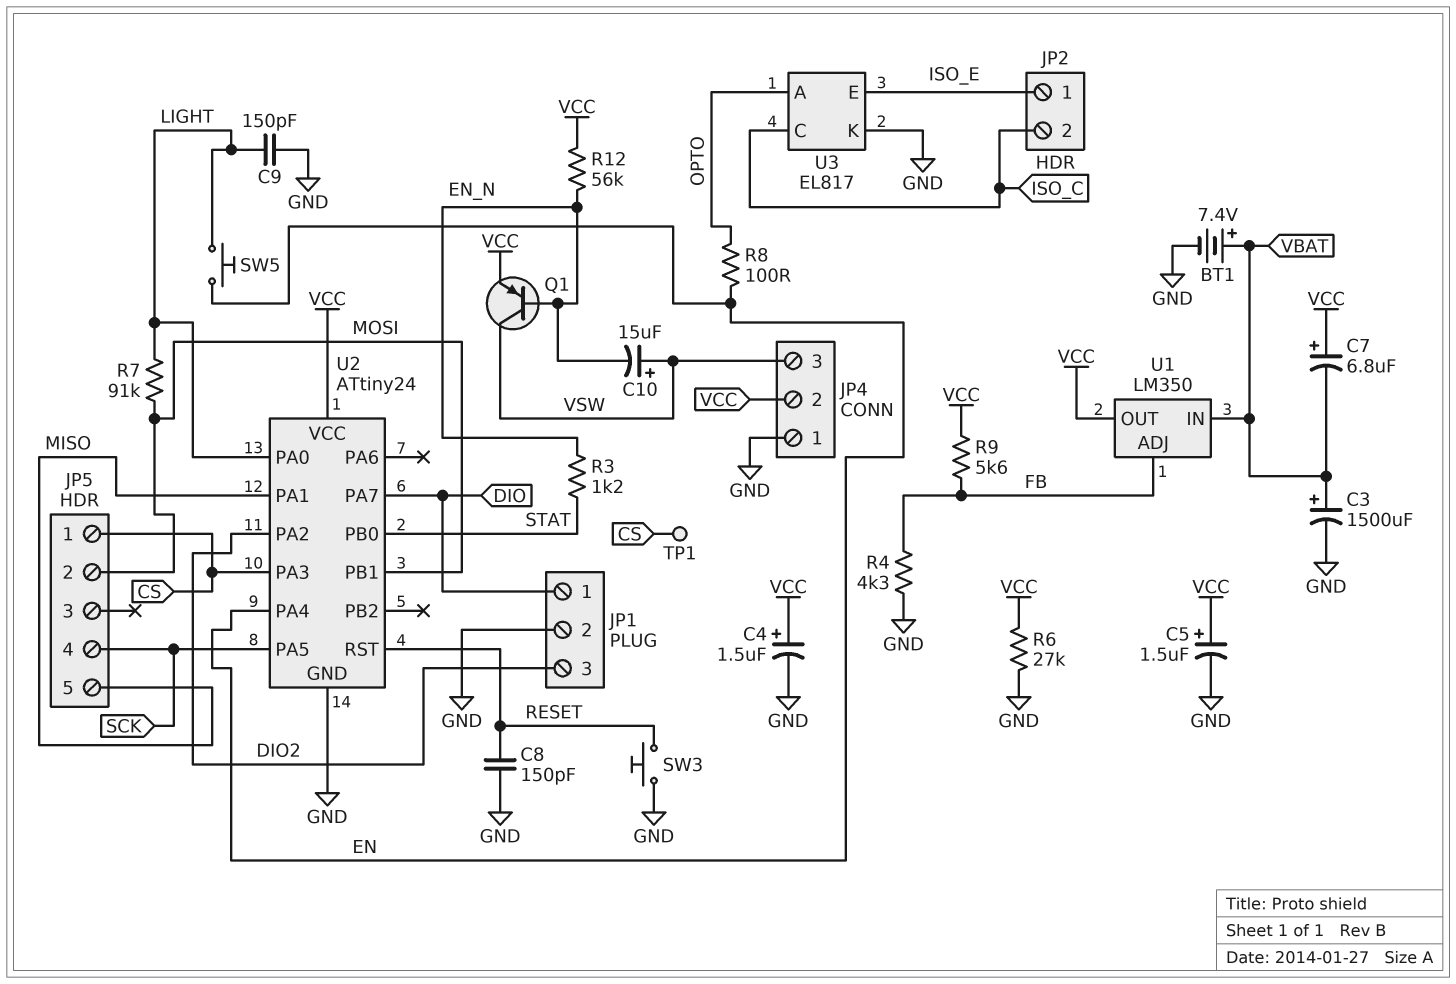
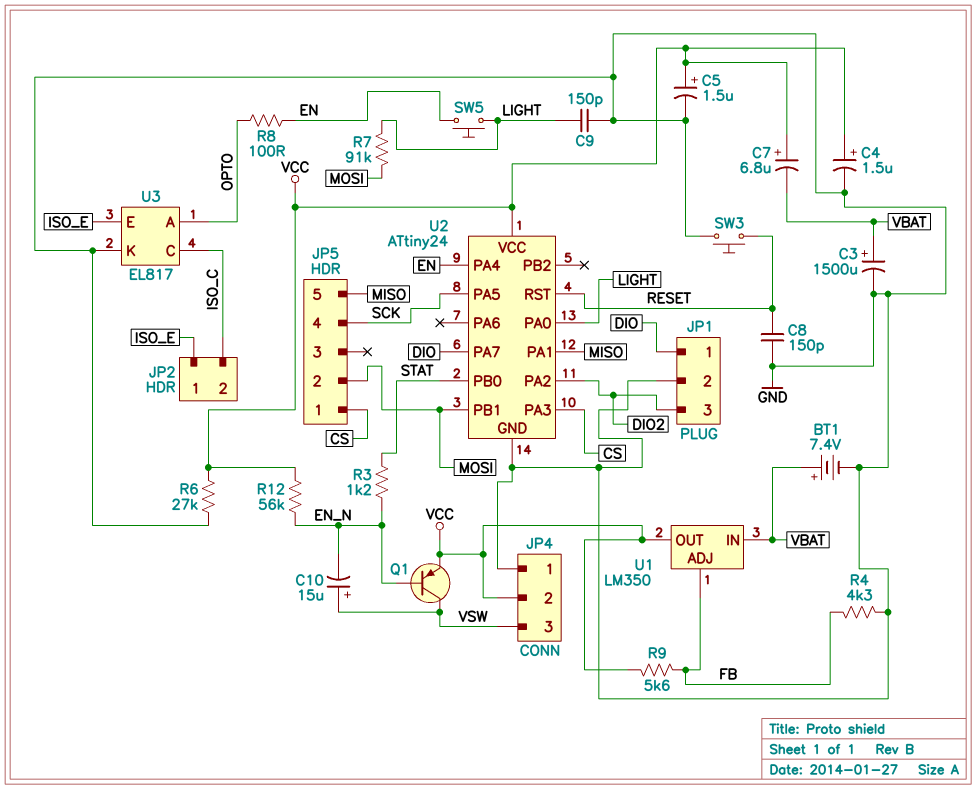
TP1: test point (CS) -> none

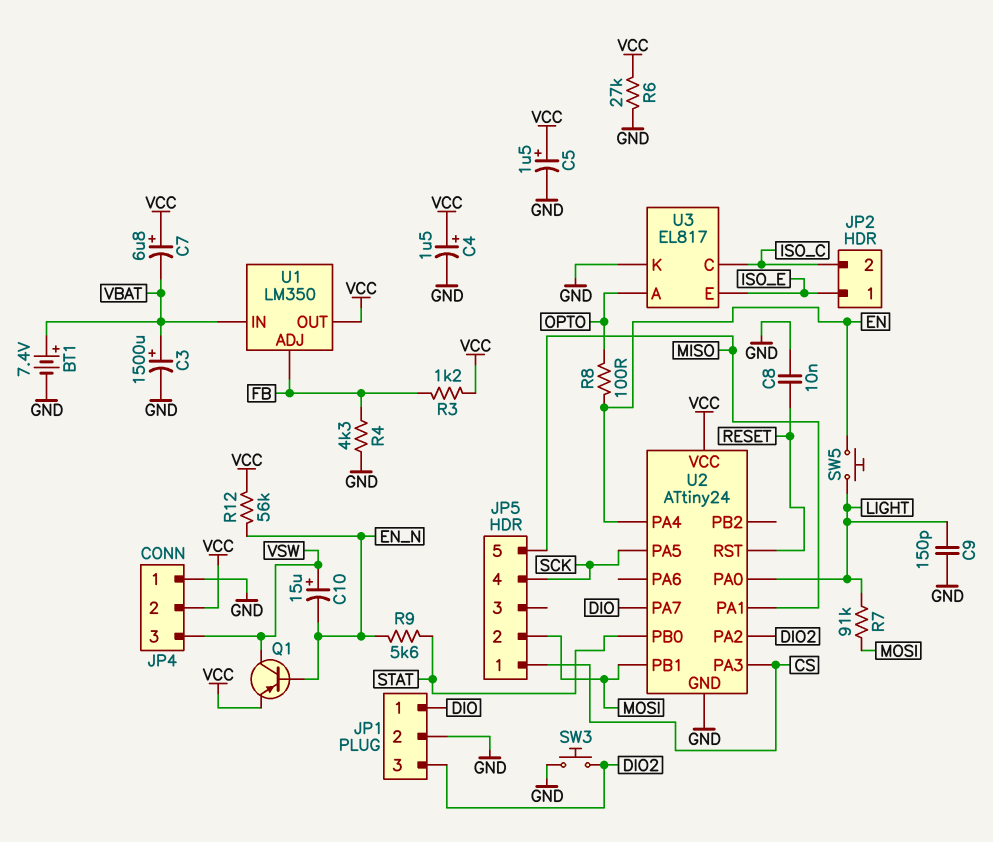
C8: 150pF (GND, RESET) -> 10nF (GND, RESET)
R3: 1.2k (EN_N, STAT) -> 1.2k (FB, VCC)
R9: 5.6k (FB, VCC) -> 5.6k (EN_N, STAT)
SW3: button (GND, RESET) -> button (DIO2, GND)

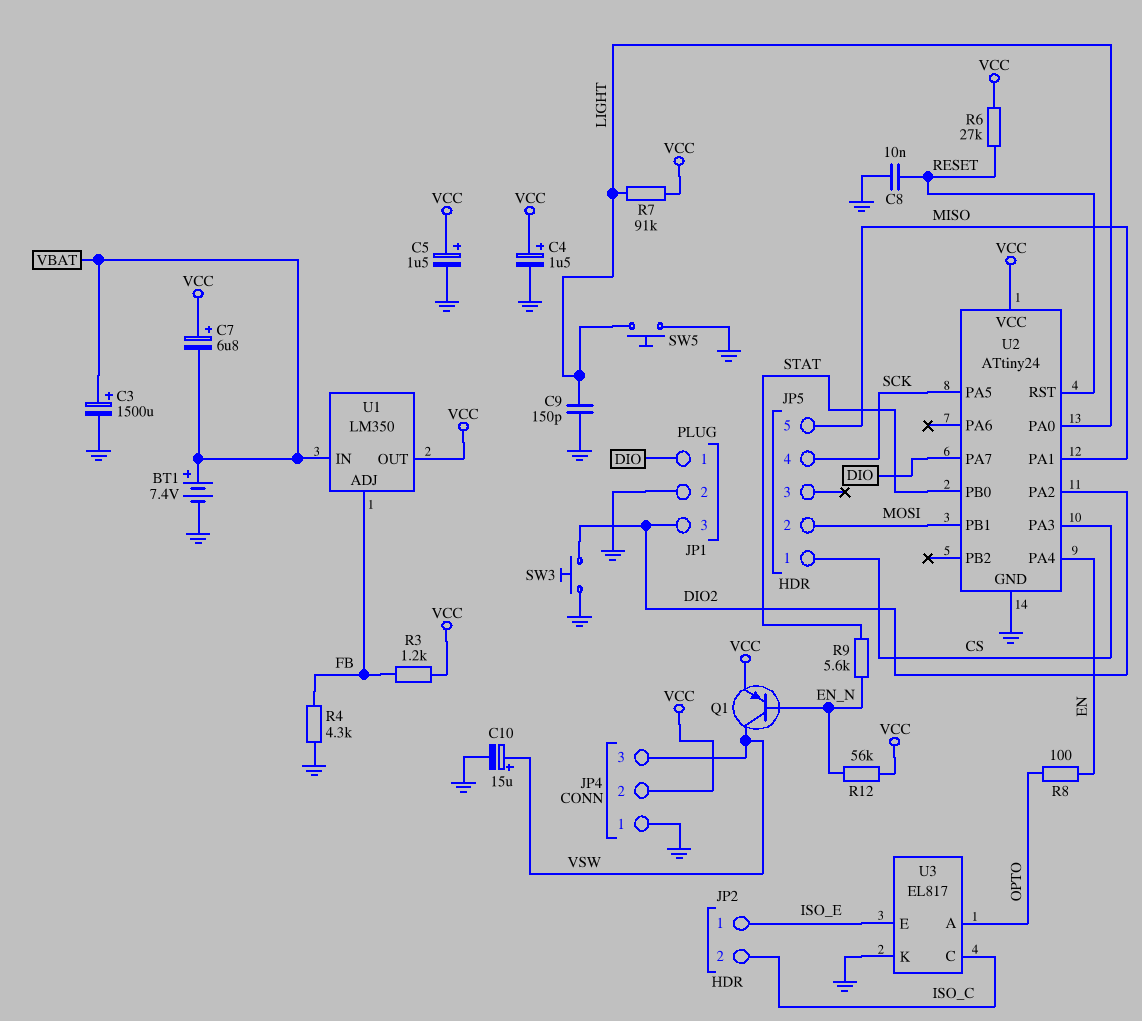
C10: 15uF (plus VSW, minus EN_N) -> 15uF (plus VSW, minus GND)
R6: 27k (GND, VCC) -> 27k (RESET, VCC)
R7: 91k (LIGHT, MOSI) -> 91k (LIGHT, VCC)
SW5: button (EN, LIGHT) -> button (GND, LIGHT)

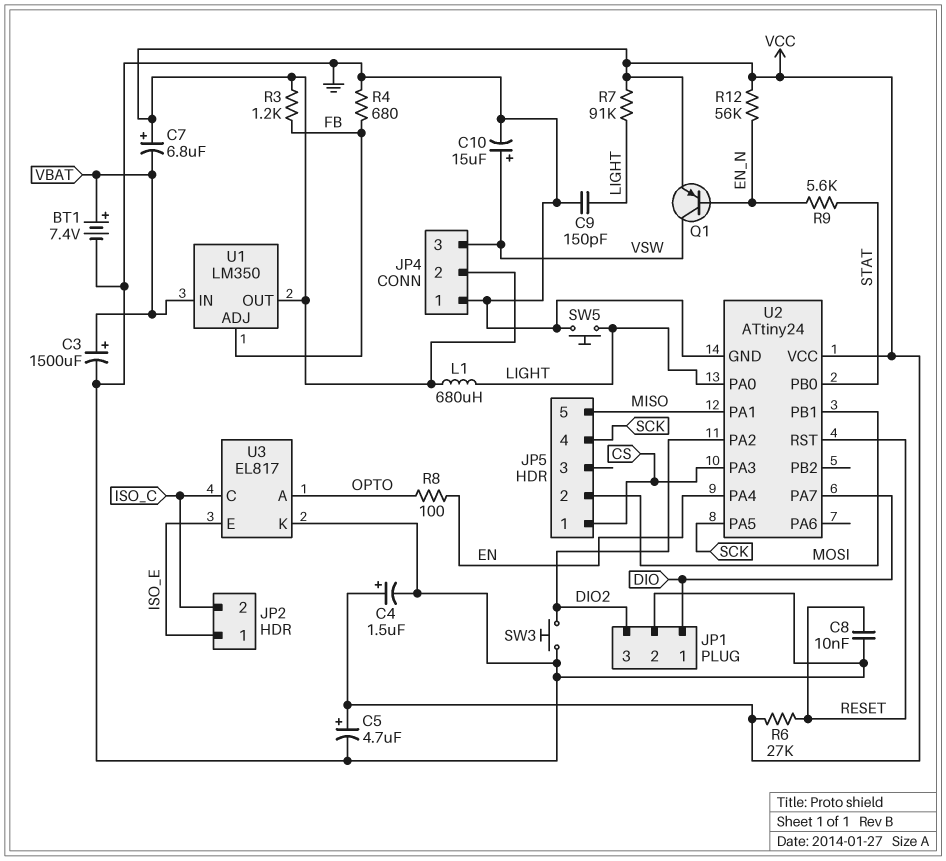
C5: 1.5uF (plus VCC, minus GND) -> 4.7uF (plus VCC, minus GND)
L1: none -> 680uH (LIGHT, VCC)
R4: 4.3k (FB, GND) -> 680 (FB, GND)

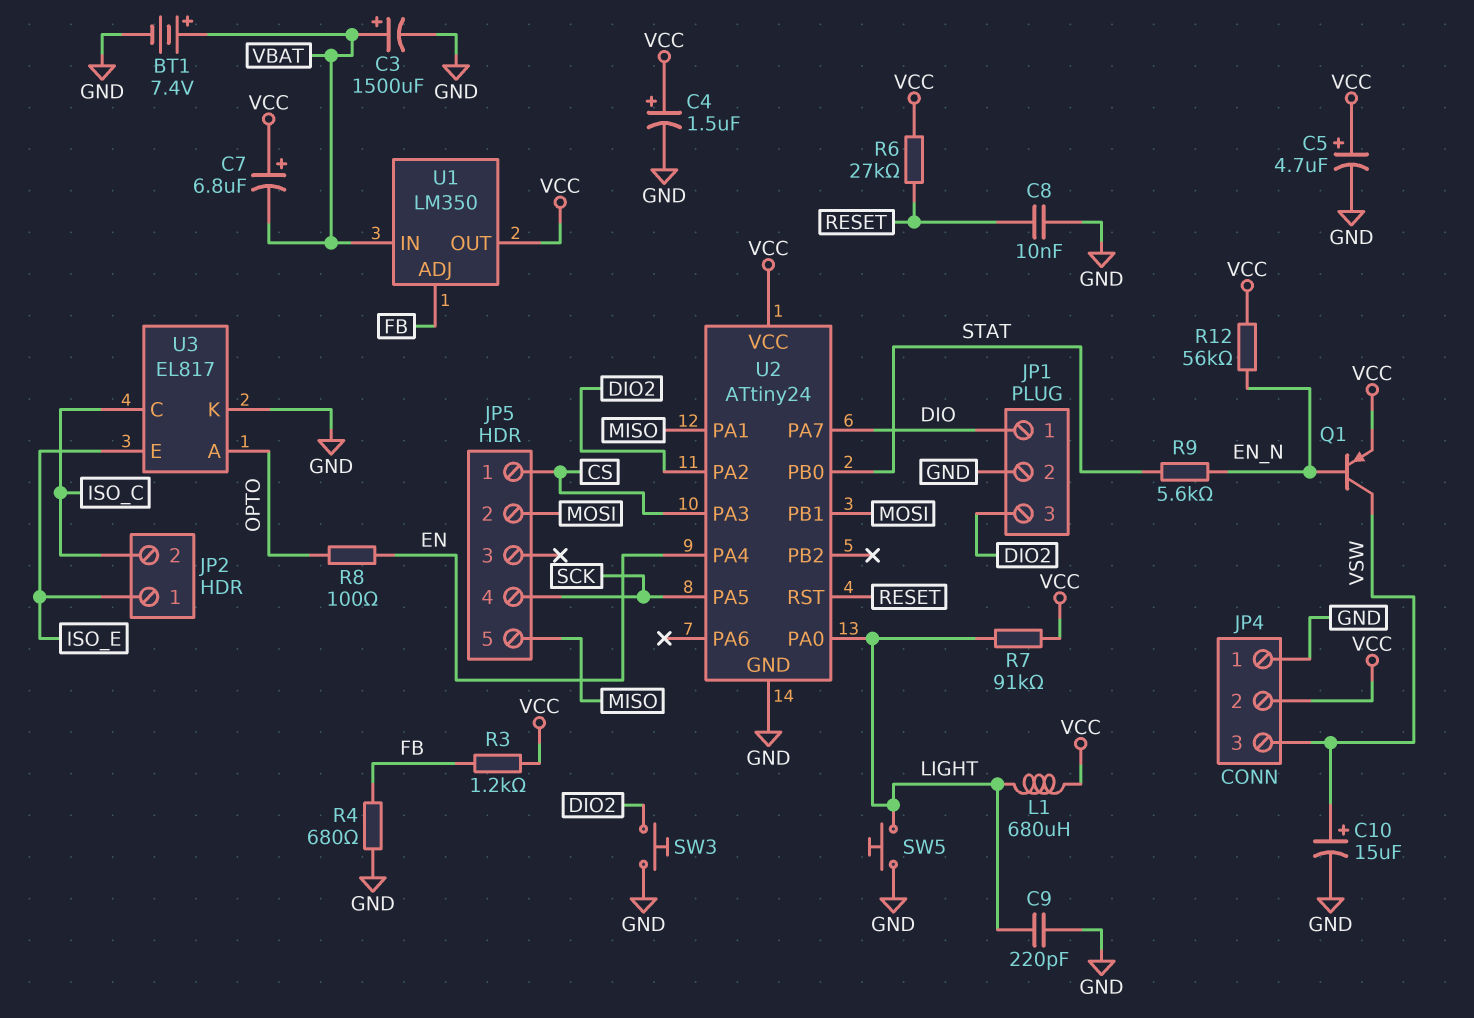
C9: 150pF (GND, LIGHT) -> 220pF (GND, LIGHT)

